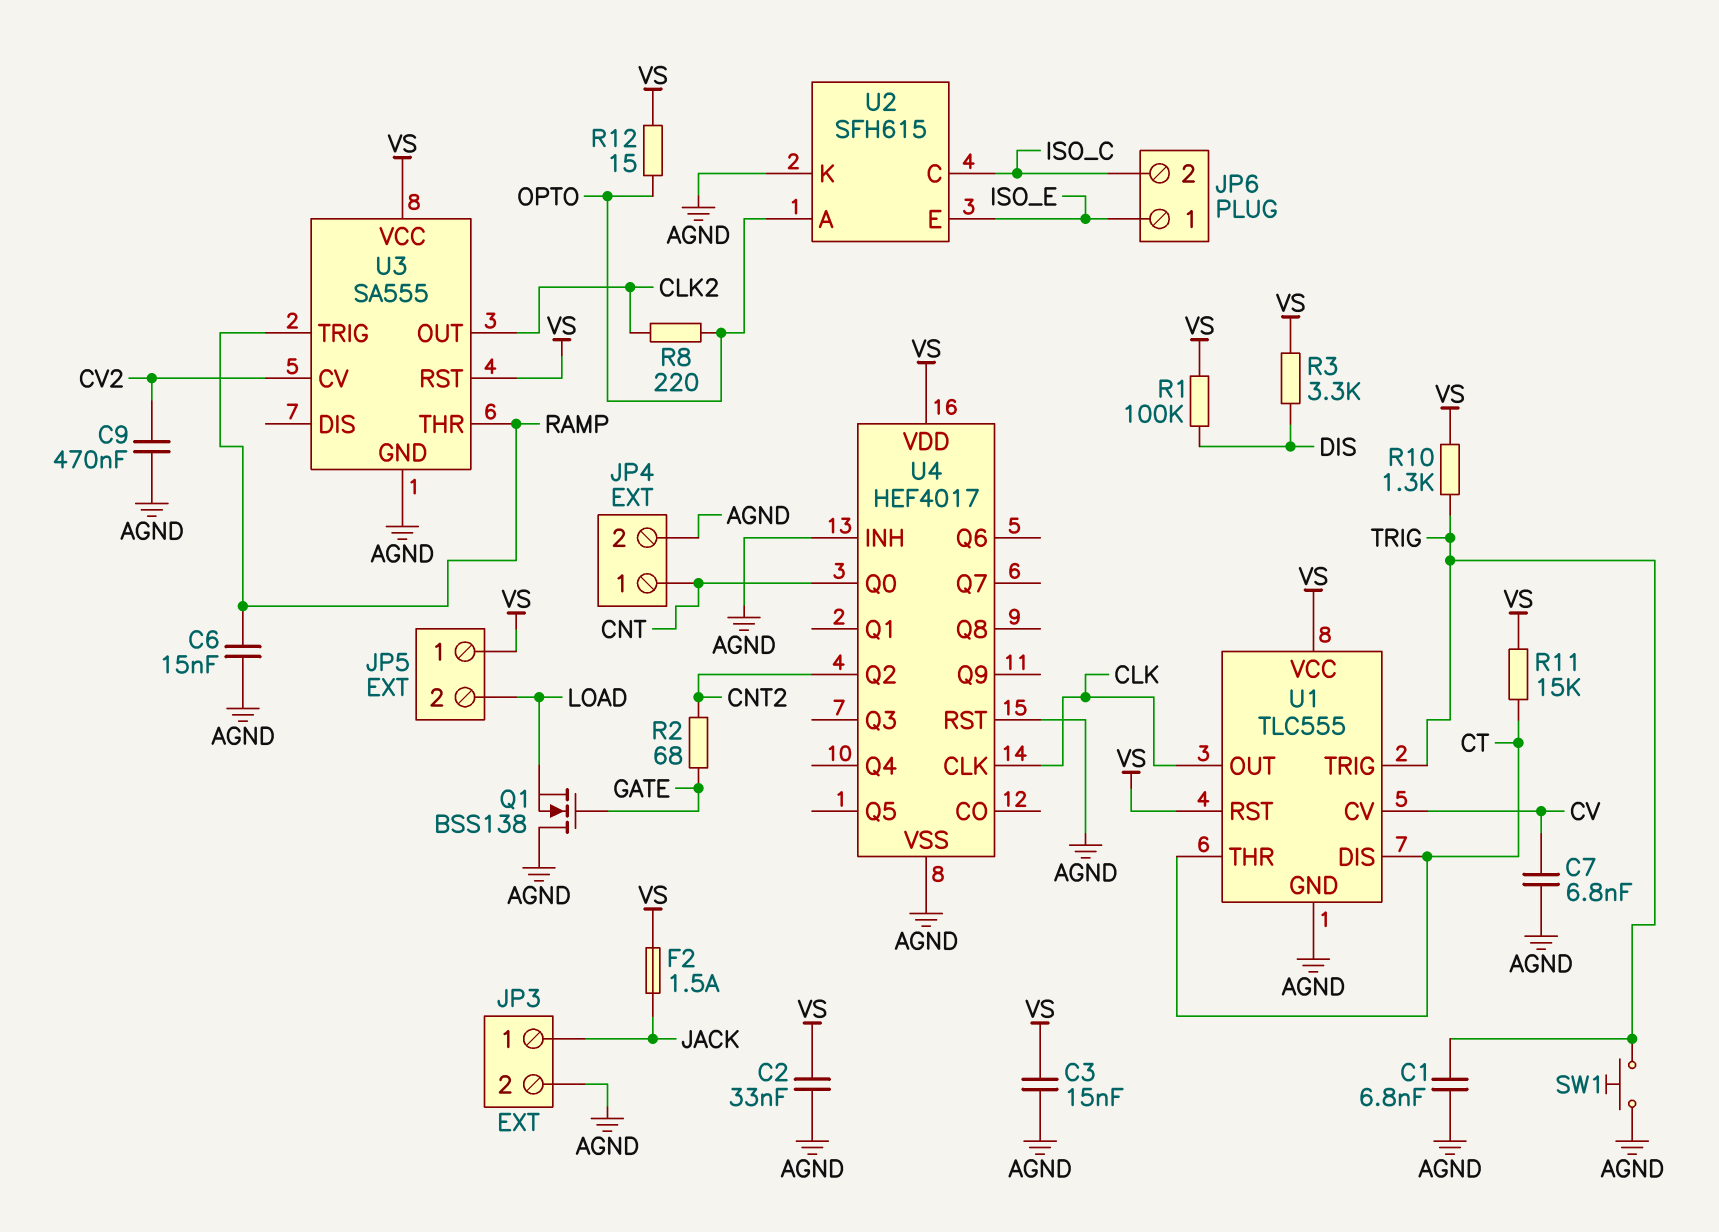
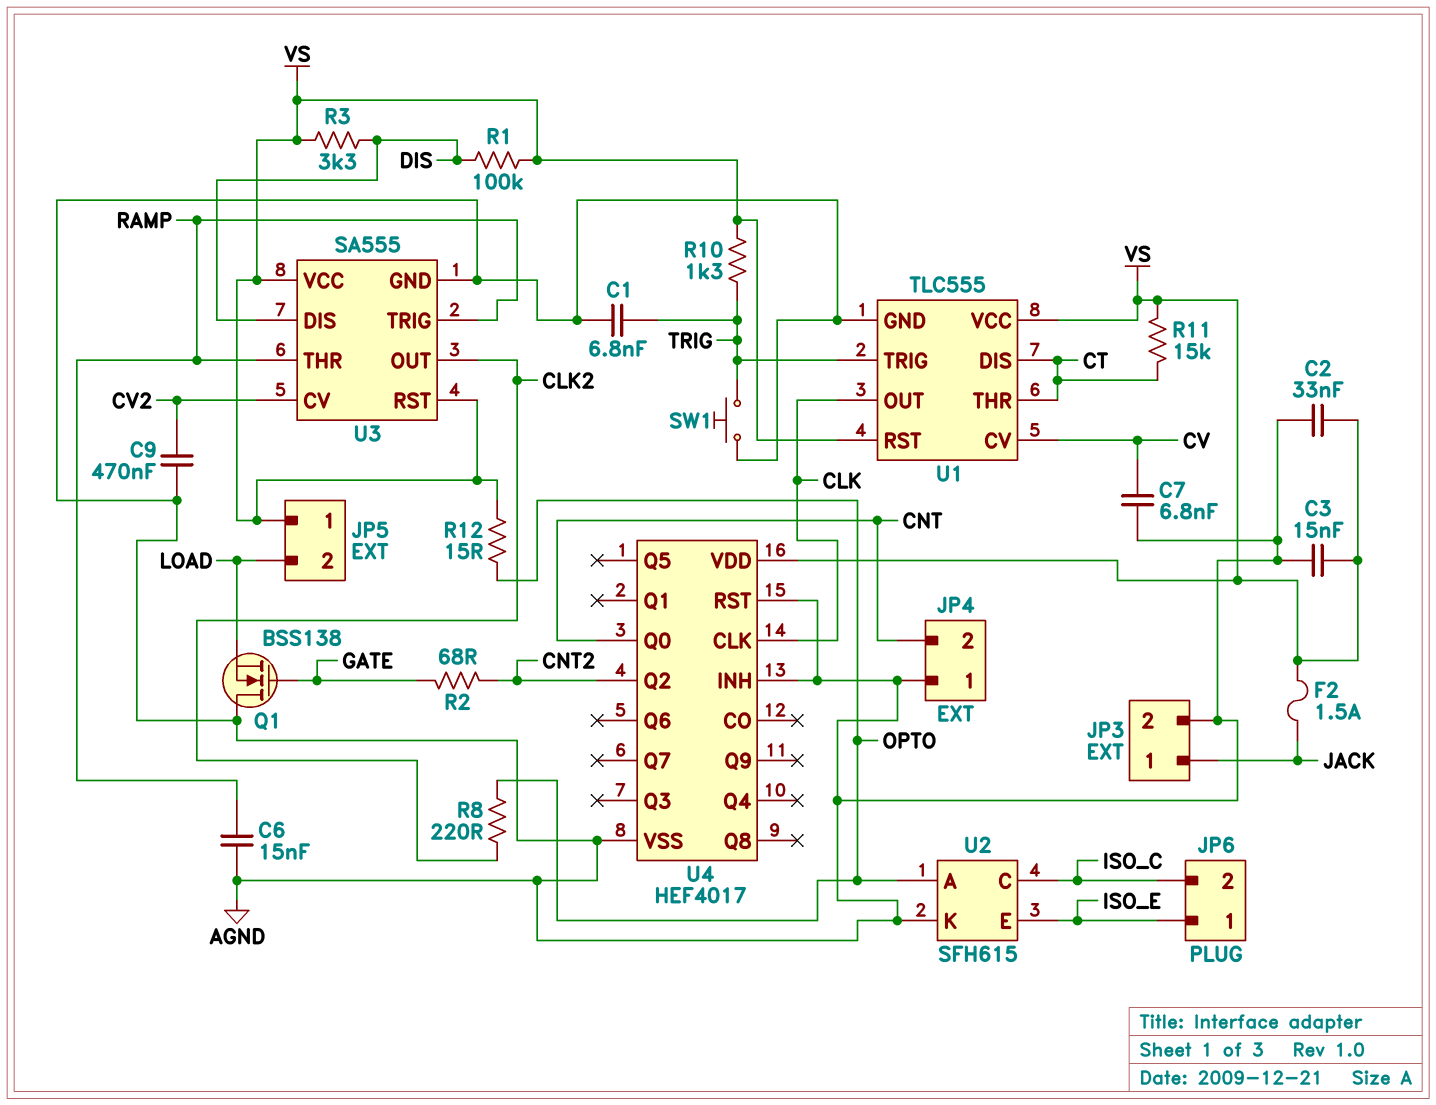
JP4 pin 1: CNT -> AGND
JP4 pin 2: AGND -> CNT
U3 pin DIS: none -> DIS

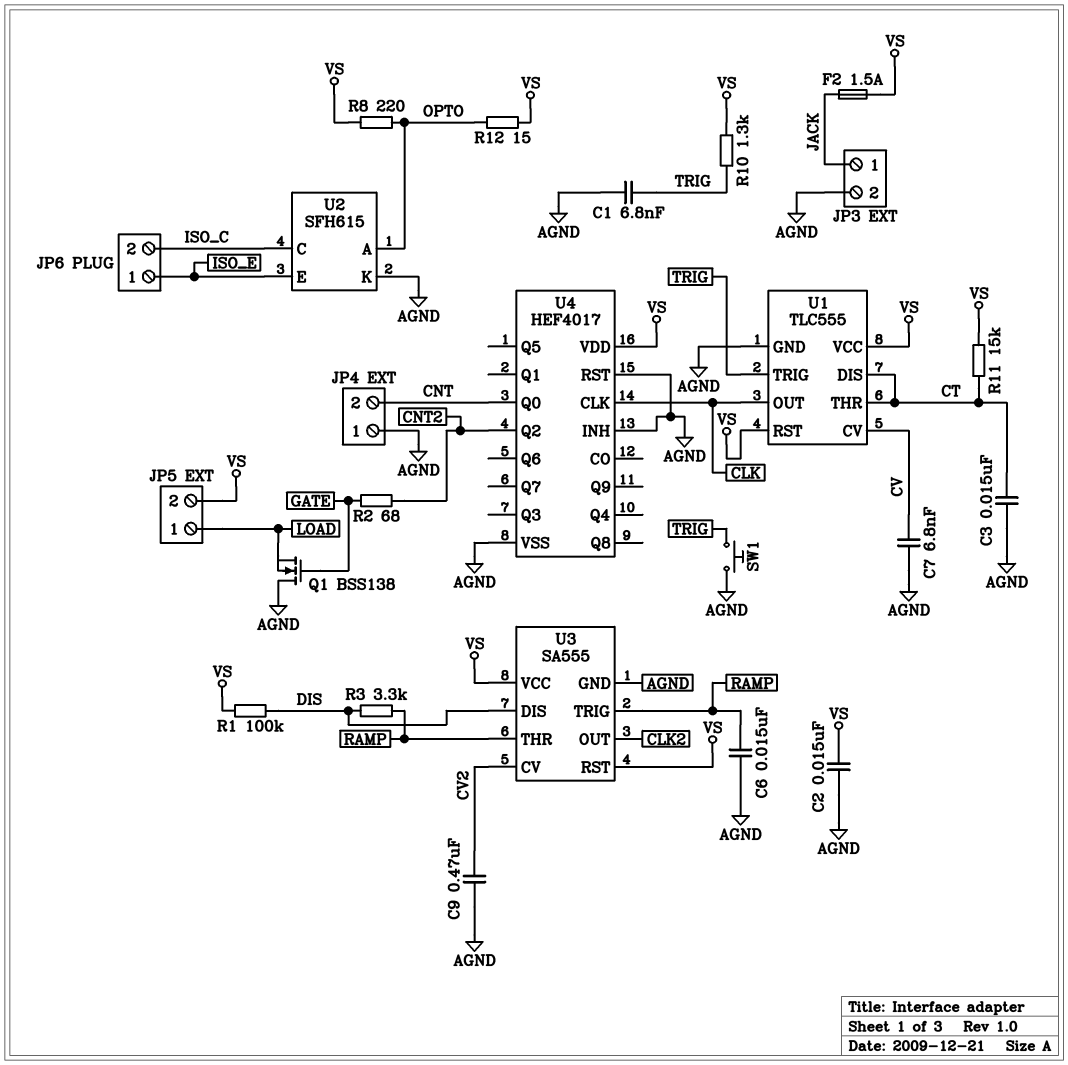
C2: 33nF (AGND, VS) -> 15nF (AGND, VS)
C3: 15nF (AGND, VS) -> 15nF (AGND, CT)
JP5 pin 1: VS -> LOAD
JP5 pin 2: LOAD -> VS
R3: 3.3k (DIS, VS) -> 3.3k (DIS, RAMP)
R8: 220 (CLK2, OPTO) -> 220 (OPTO, VS)

